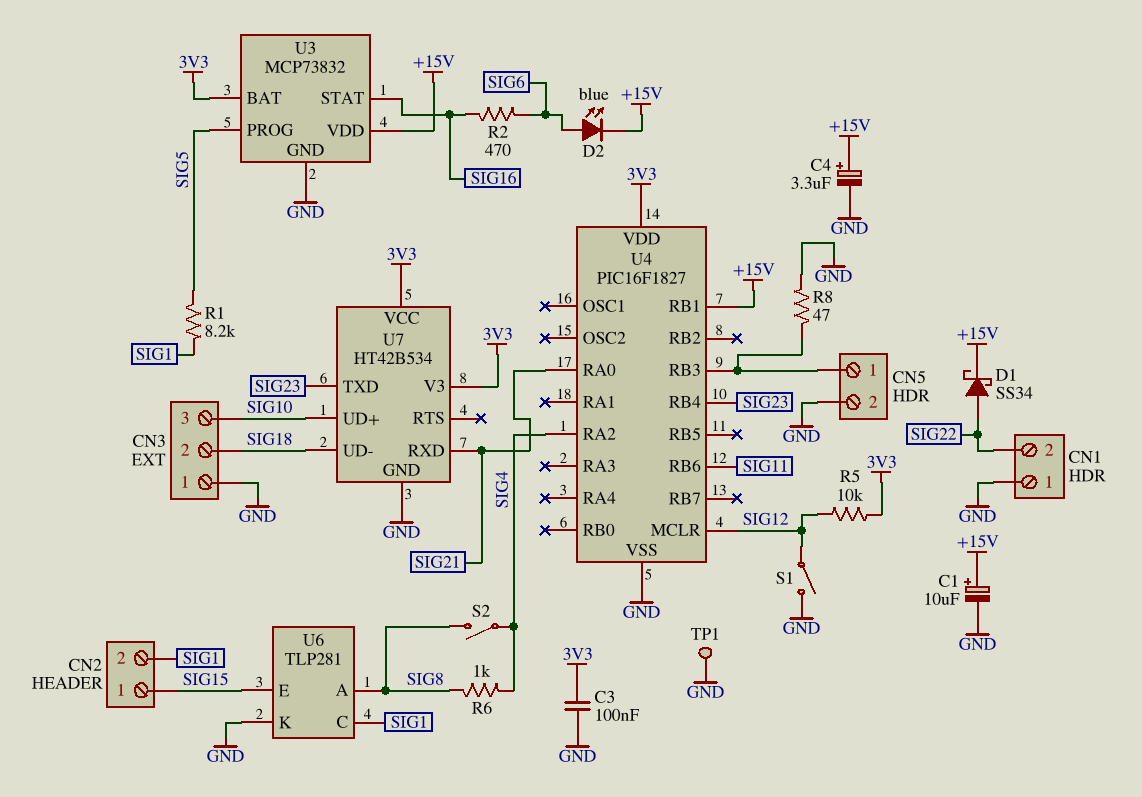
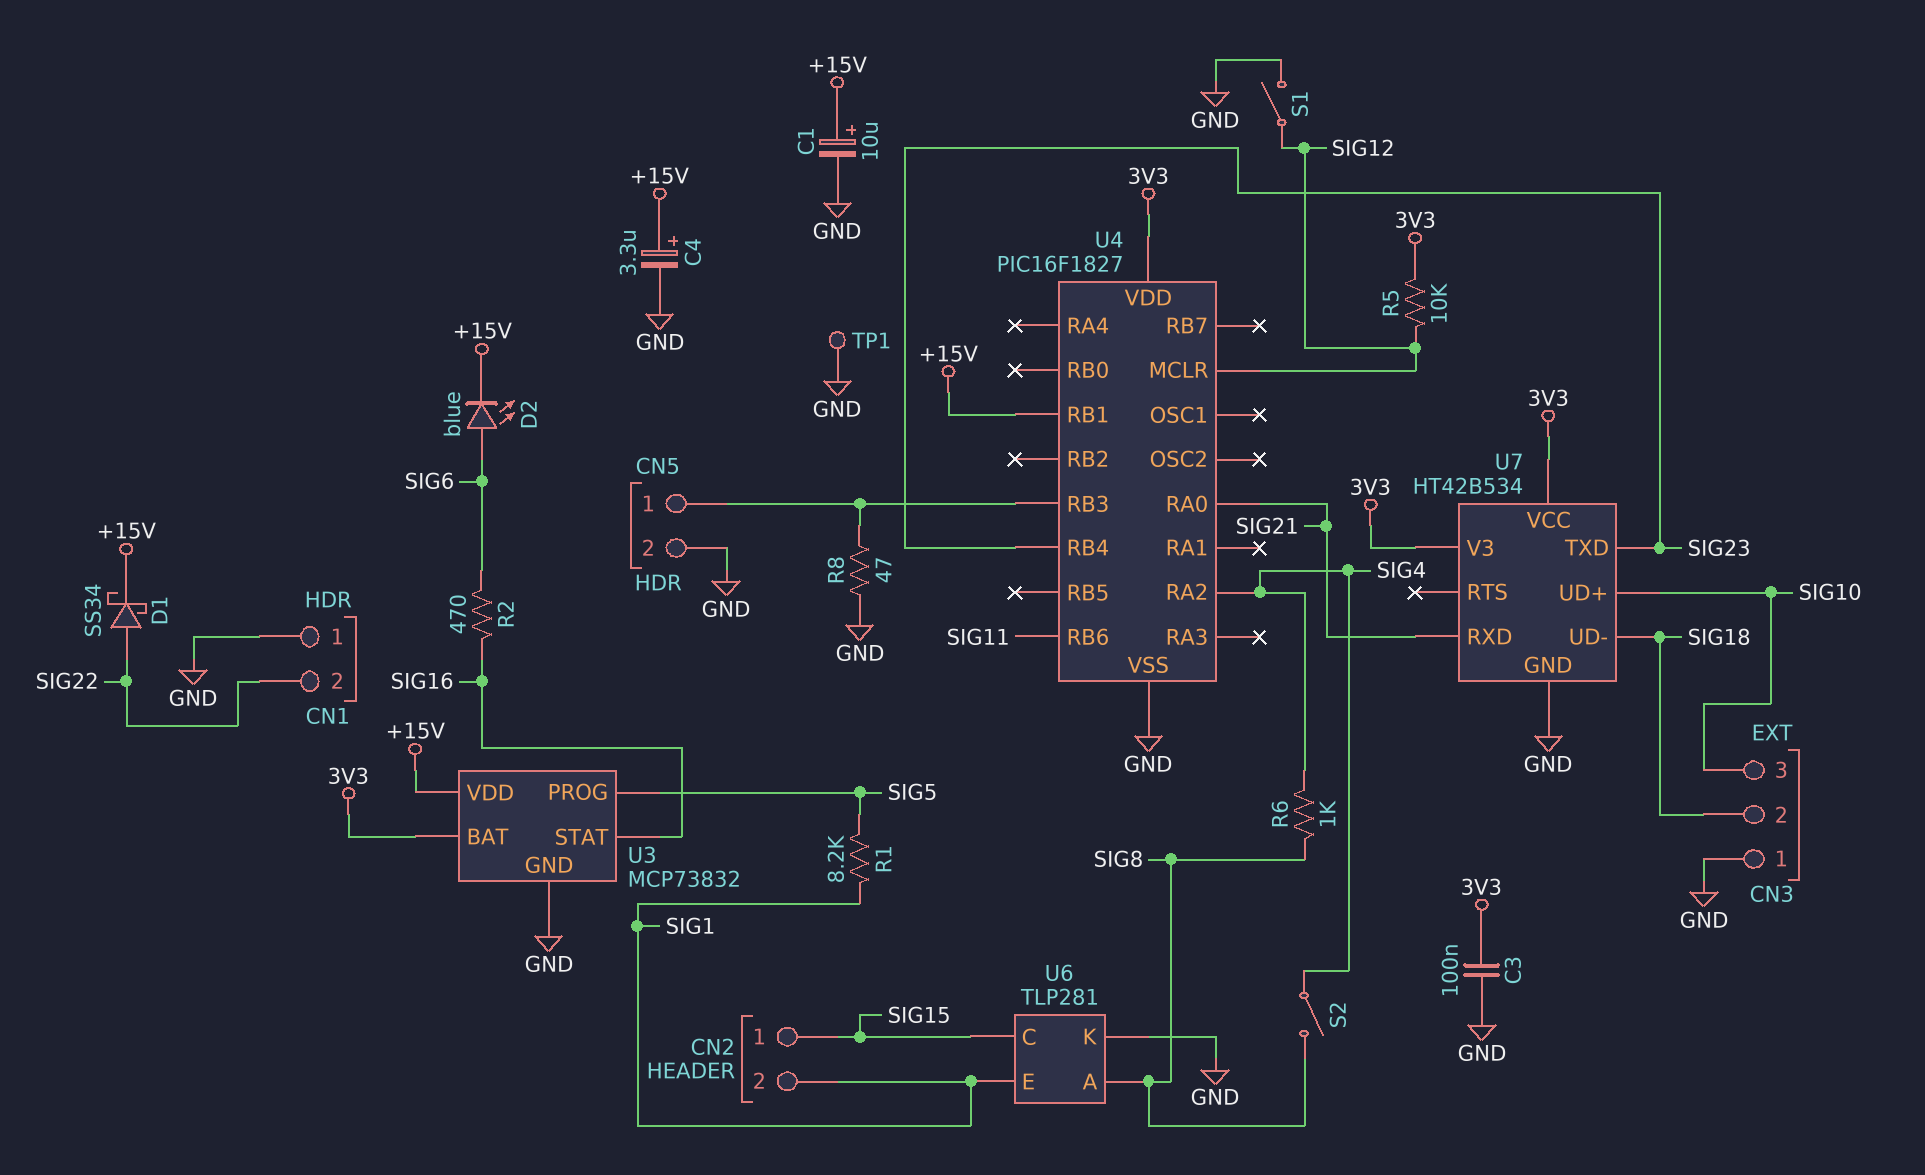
U6 pin C: SIG1 -> SIG15
U6 pin E: SIG15 -> SIG1

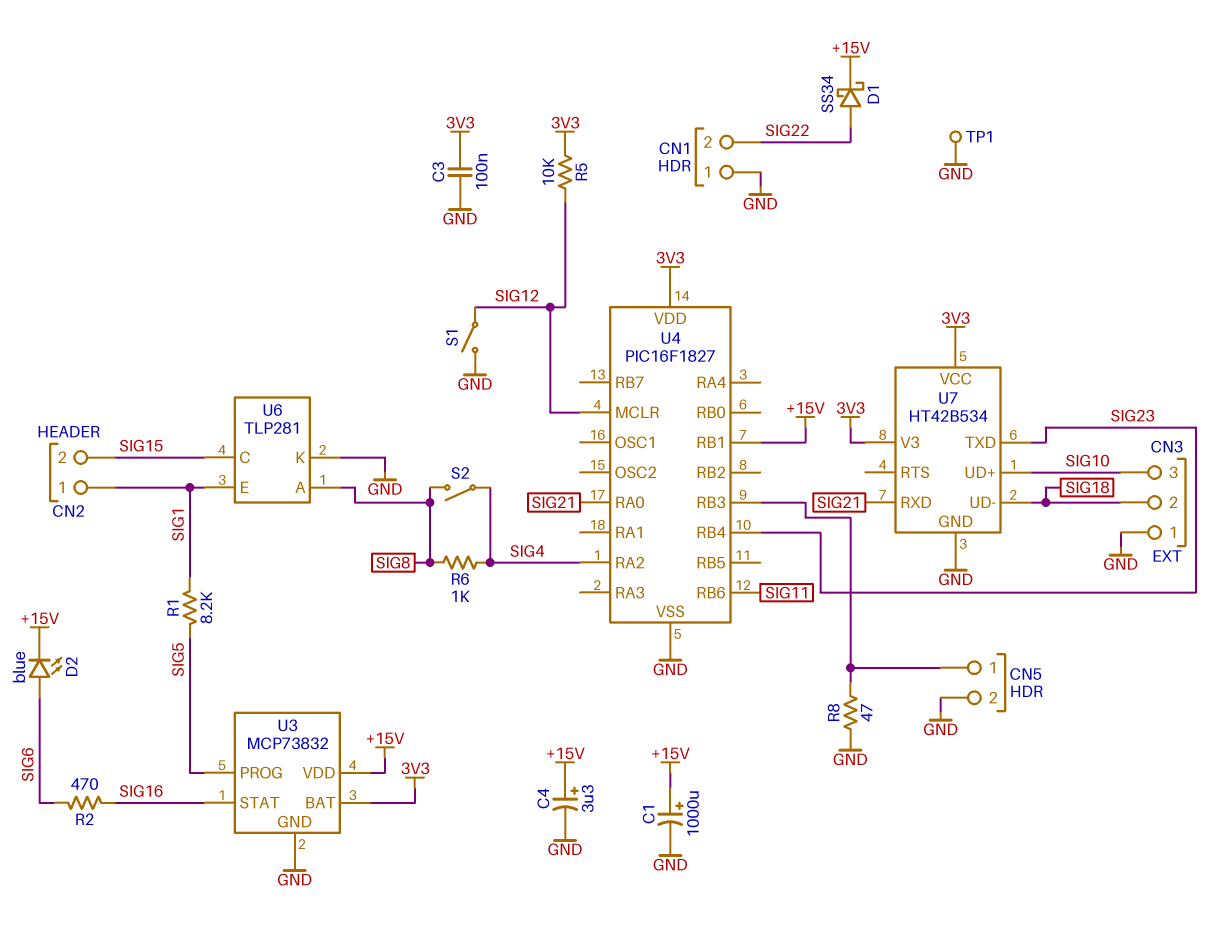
C1: 10uF (plus +15V, minus GND) -> 1000uF (plus +15V, minus GND)
CN2 pin 1: SIG15 -> SIG1
CN2 pin 2: SIG1 -> SIG15

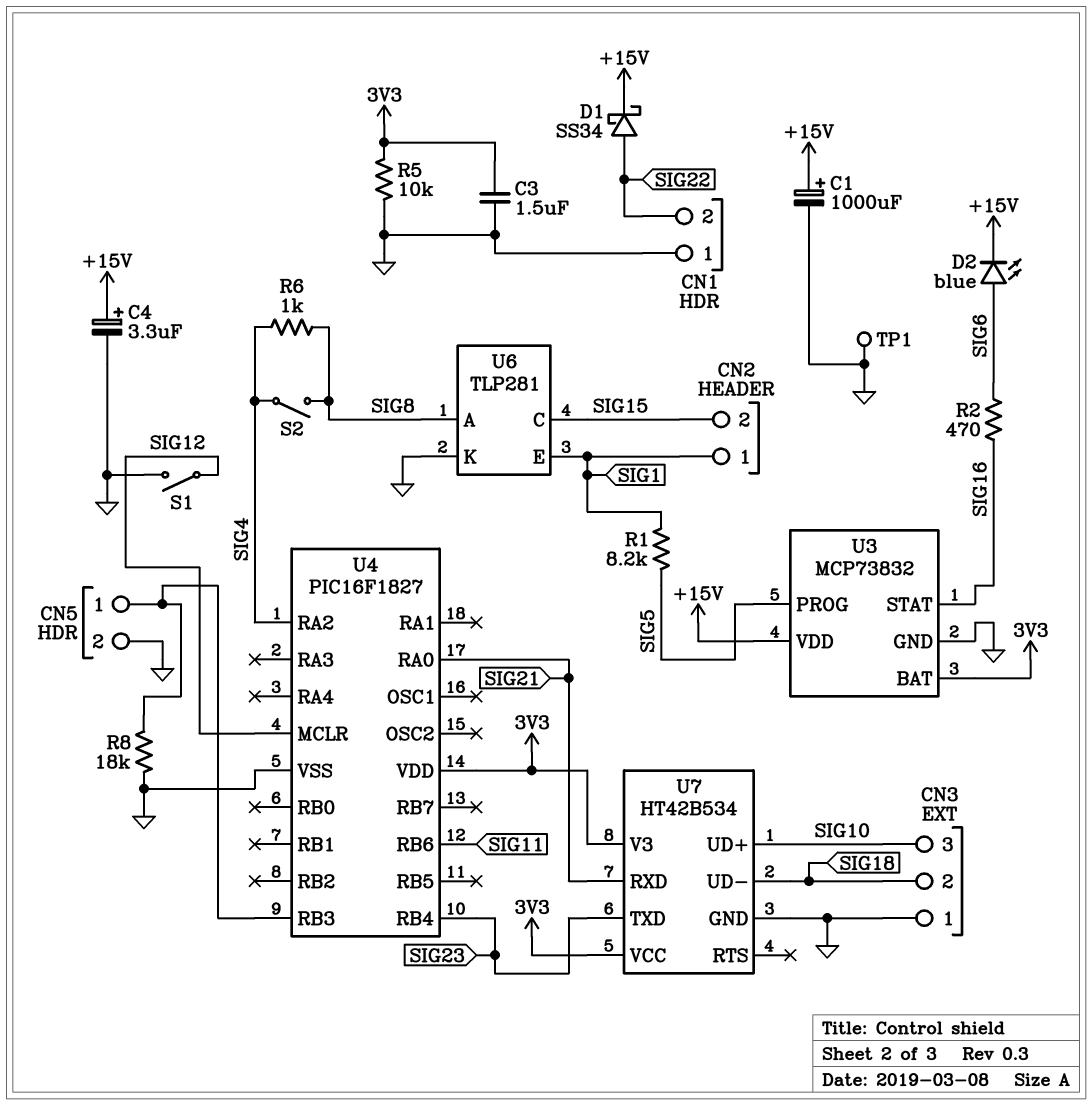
C3: 100nF (3V3, GND) -> 1.5uF (3V3, GND)
R5: 10k (3V3, SIG12) -> 10k (3V3, GND)
R8: 47 (CN5/1, GND) -> 18k (CN5/1, GND)
U4 pin RB1: +15V -> none

